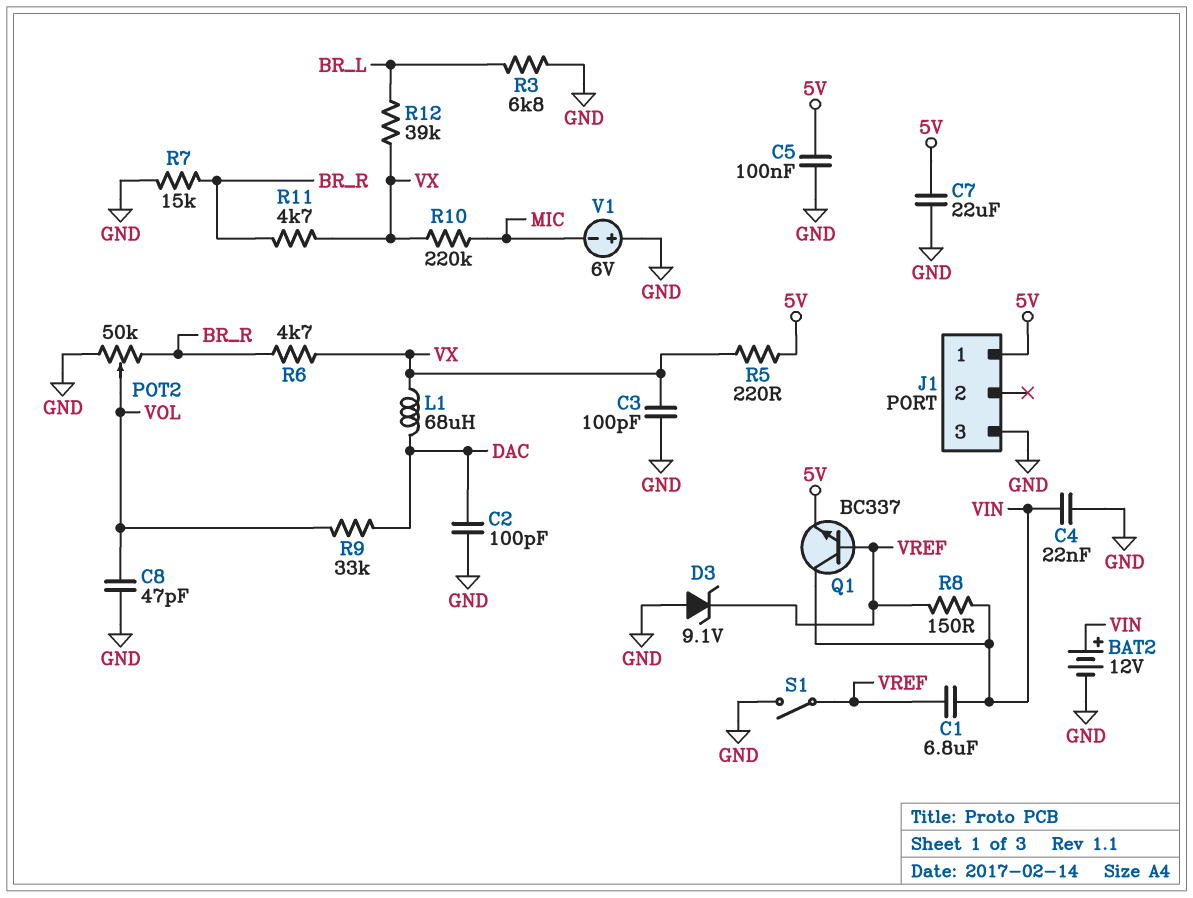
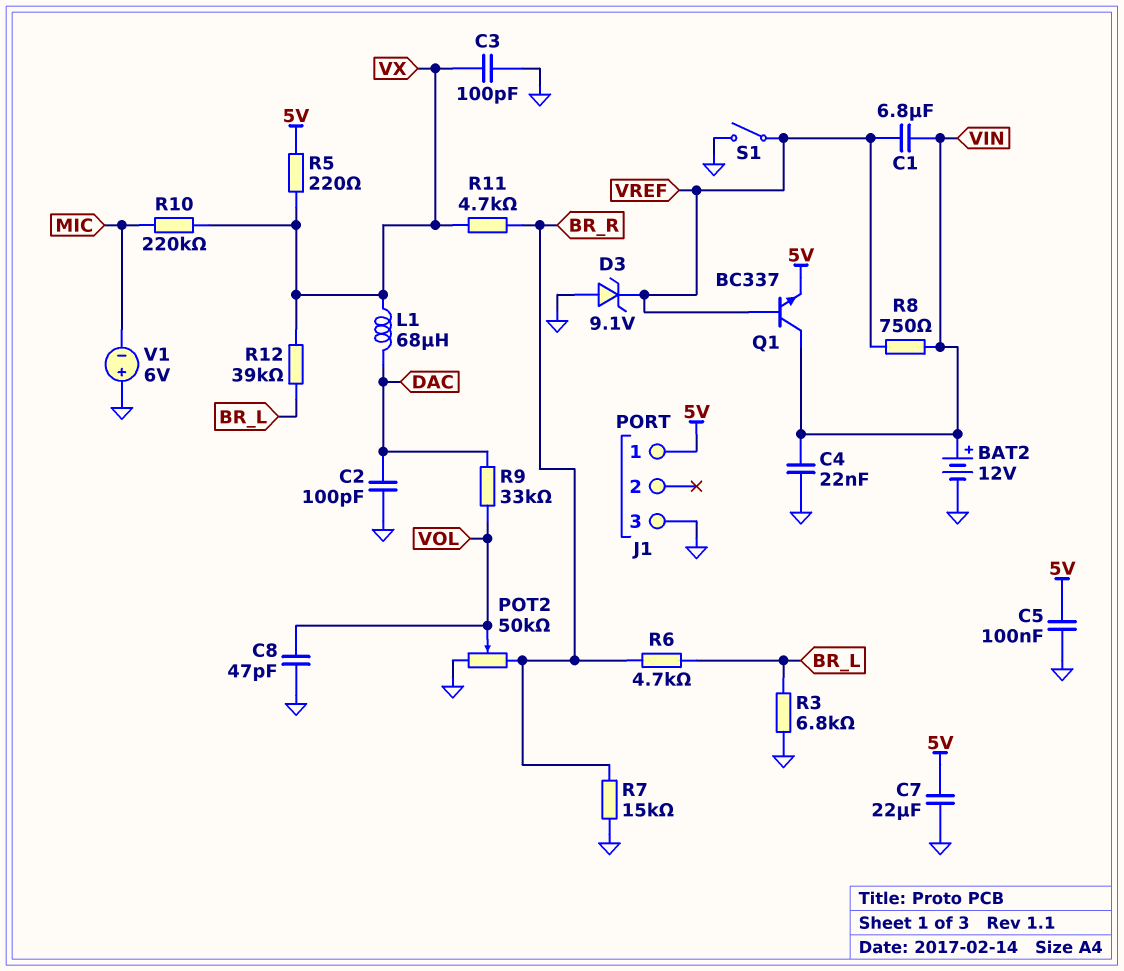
R6: 4.7k (BR_R, VX) -> 4.7k (BR_L, BR_R)
R8: 150 (VIN, VREF) -> 750 (VIN, VREF)

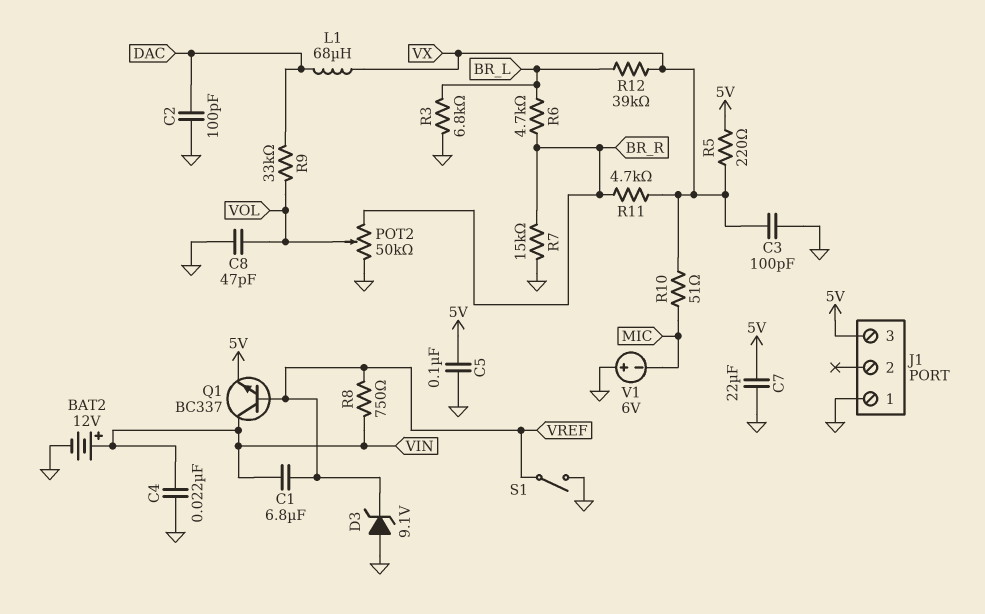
J1 pin 1: 5V -> GND
J1 pin 3: GND -> 5V
R10: 220k (MIC, VX) -> 51 (MIC, VX)

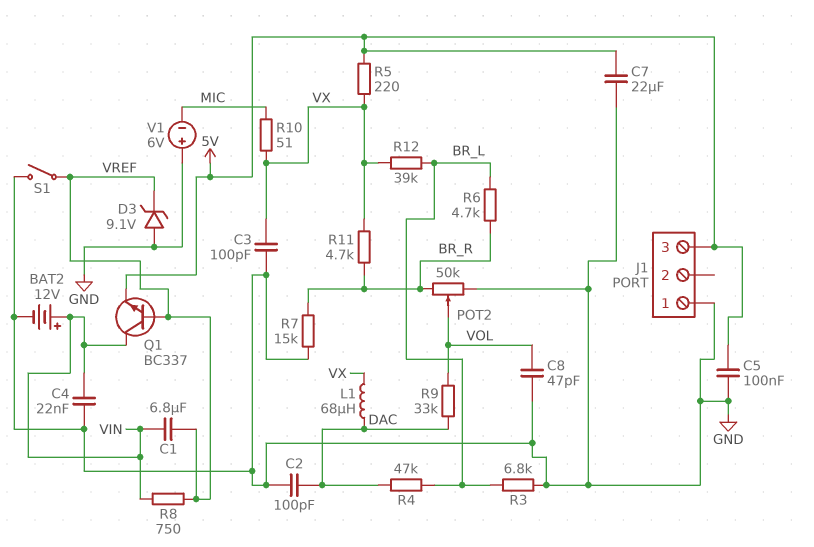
R4: none -> 47k (BR_L, DAC)

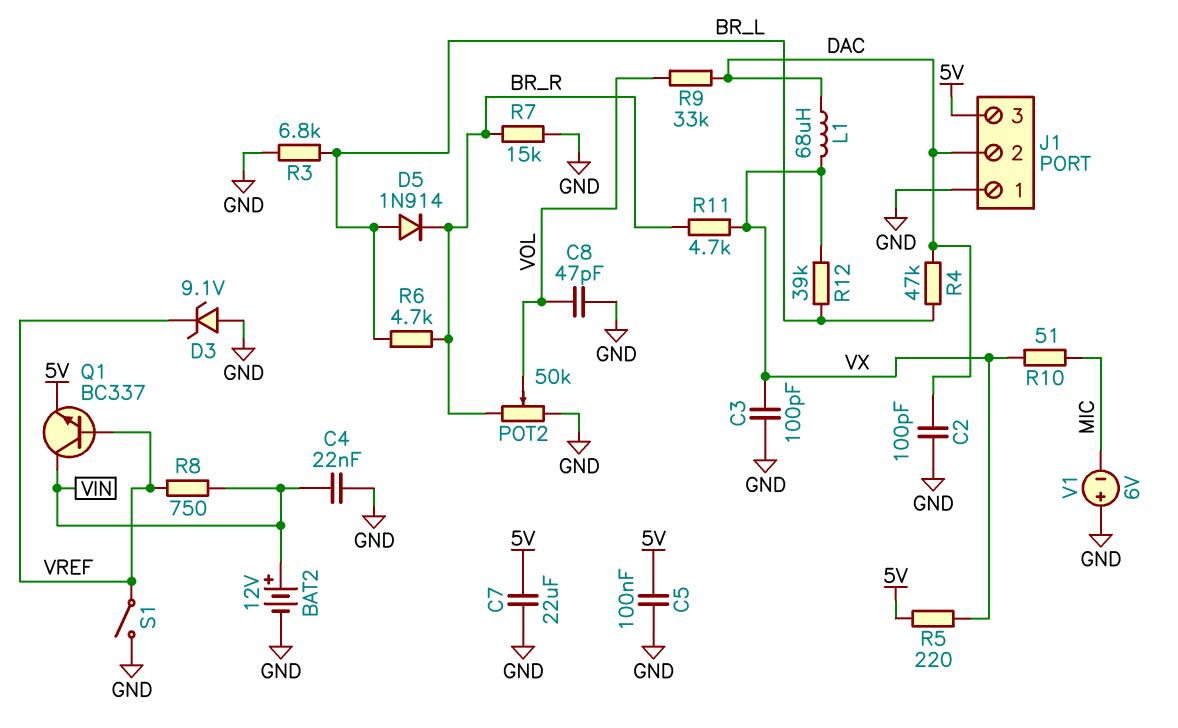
C1: 6.8uF (VIN, VREF) -> none
D5: none -> diode 1N914 (A BR_L, K BR_R)
J1 pin 2: none -> DAC

